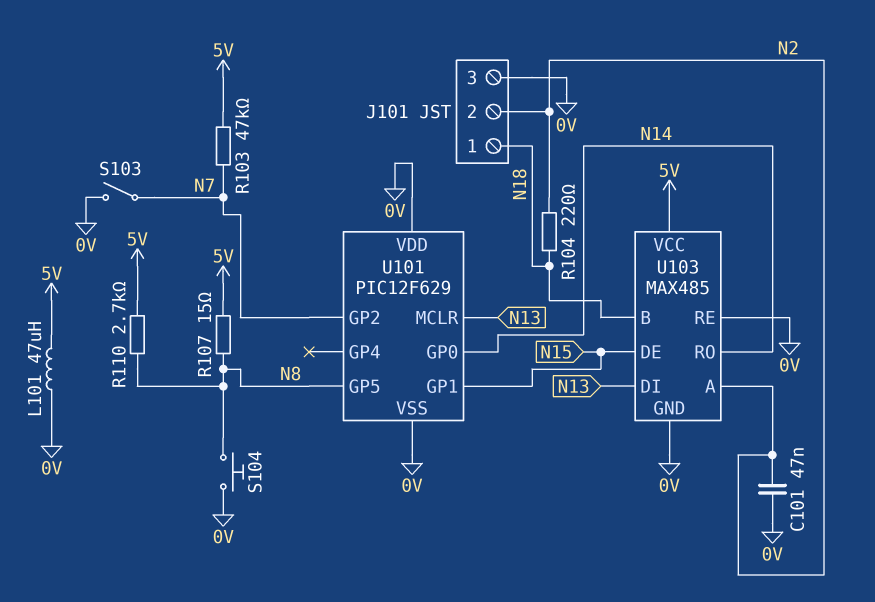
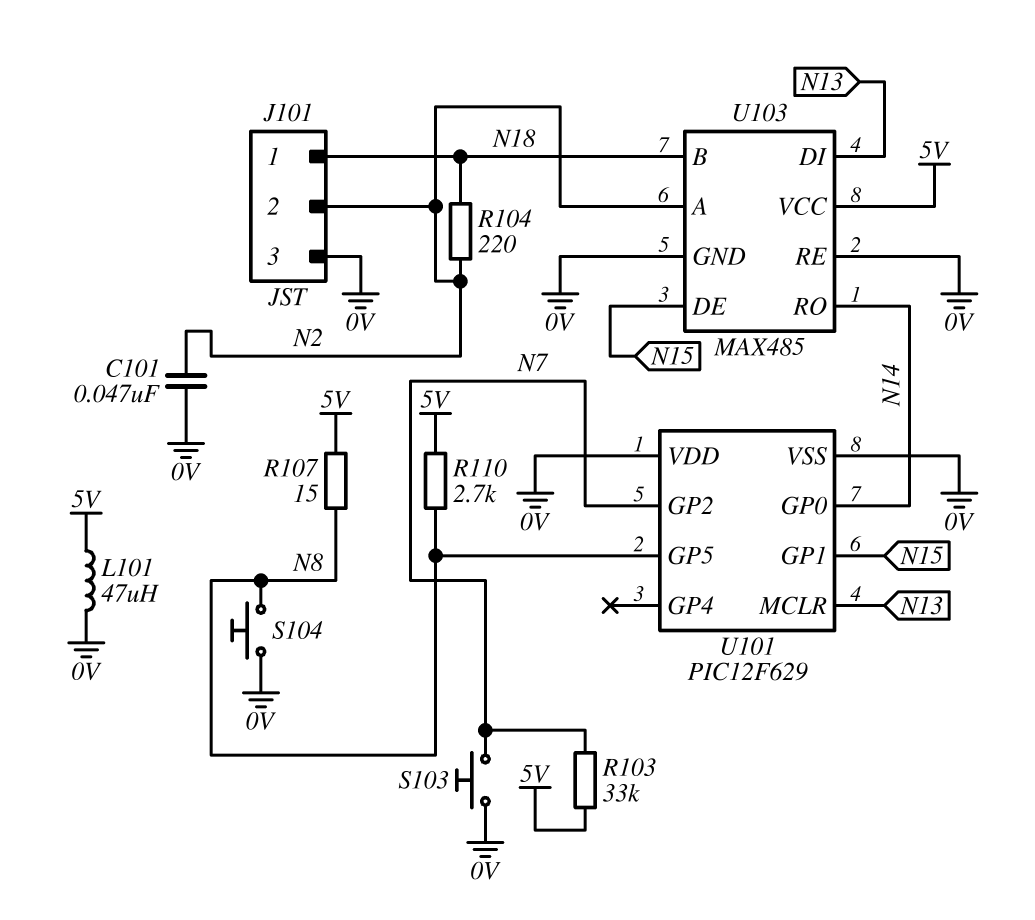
R103: 47k (5V, N7) -> 33k (5V, N7)
S103: switch (0V, N7) -> button (0V, N7)

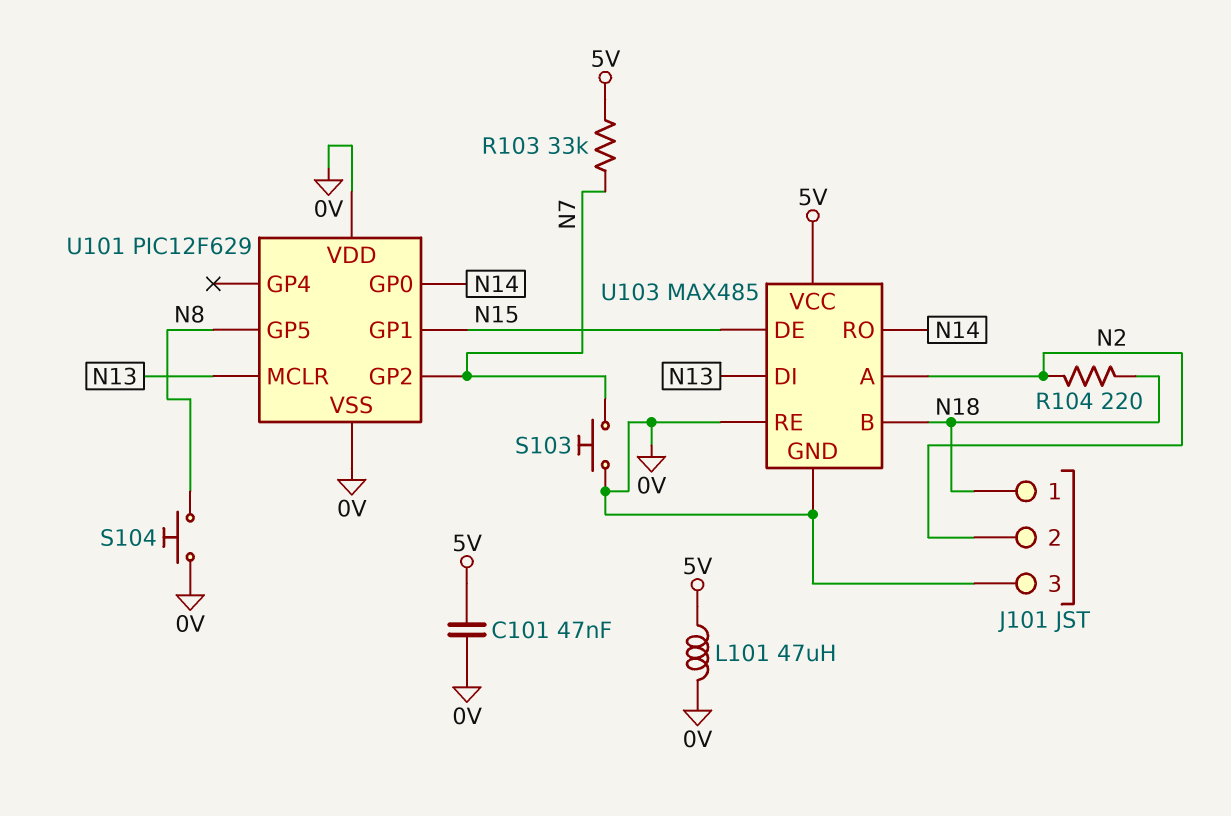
C101: 47nF (0V, N2) -> 47nF (0V, 5V)
R107: 15 (5V, N8) -> none
R110: 2.7k (5V, N8) -> none

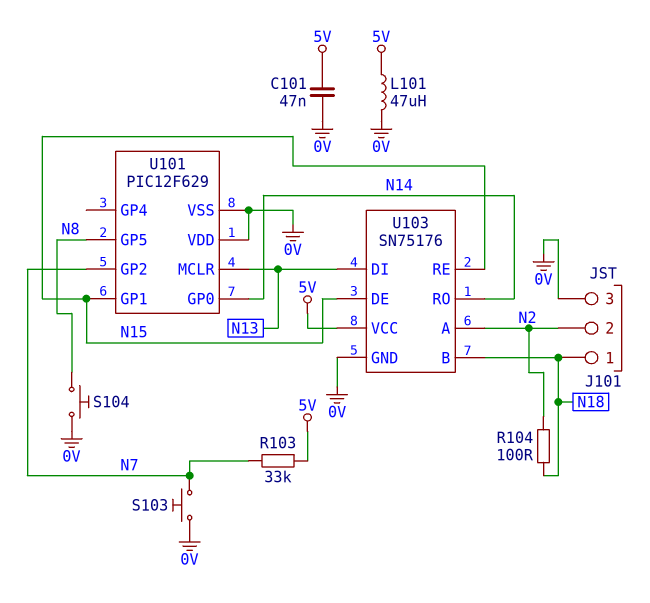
R104: 220 (N2, N18) -> 100 (N2, N18)
U103: MAX485 -> SN75176
U103 pin RE: 0V -> N15

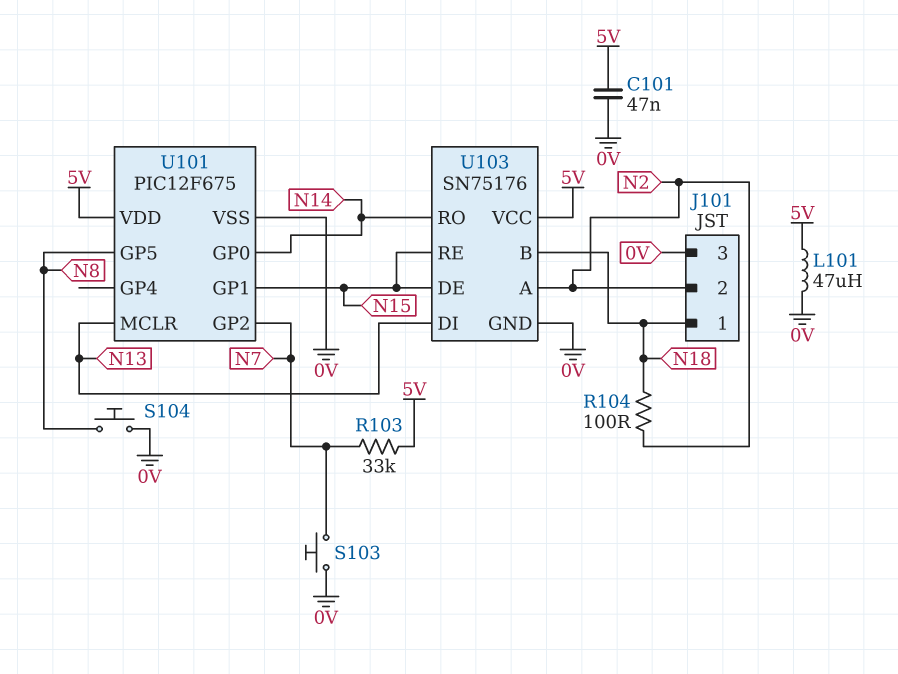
U101: PIC12F629 -> PIC12F675
U101 pin VDD: 0V -> 5V

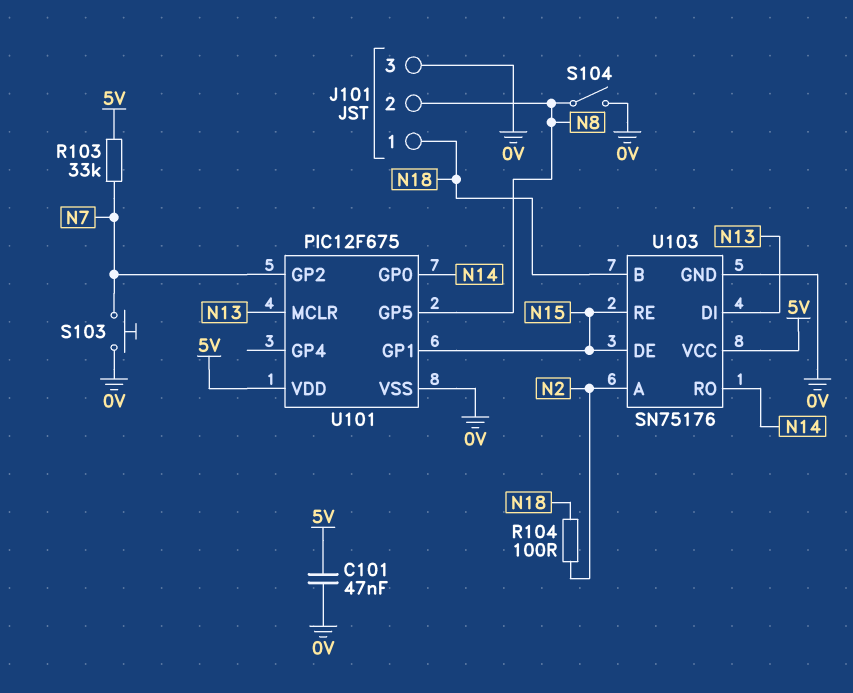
J101 pin 2: N2 -> N8
L101: 47uH (0V, 5V) -> none
S104: button (0V, N8) -> switch (0V, N8)

